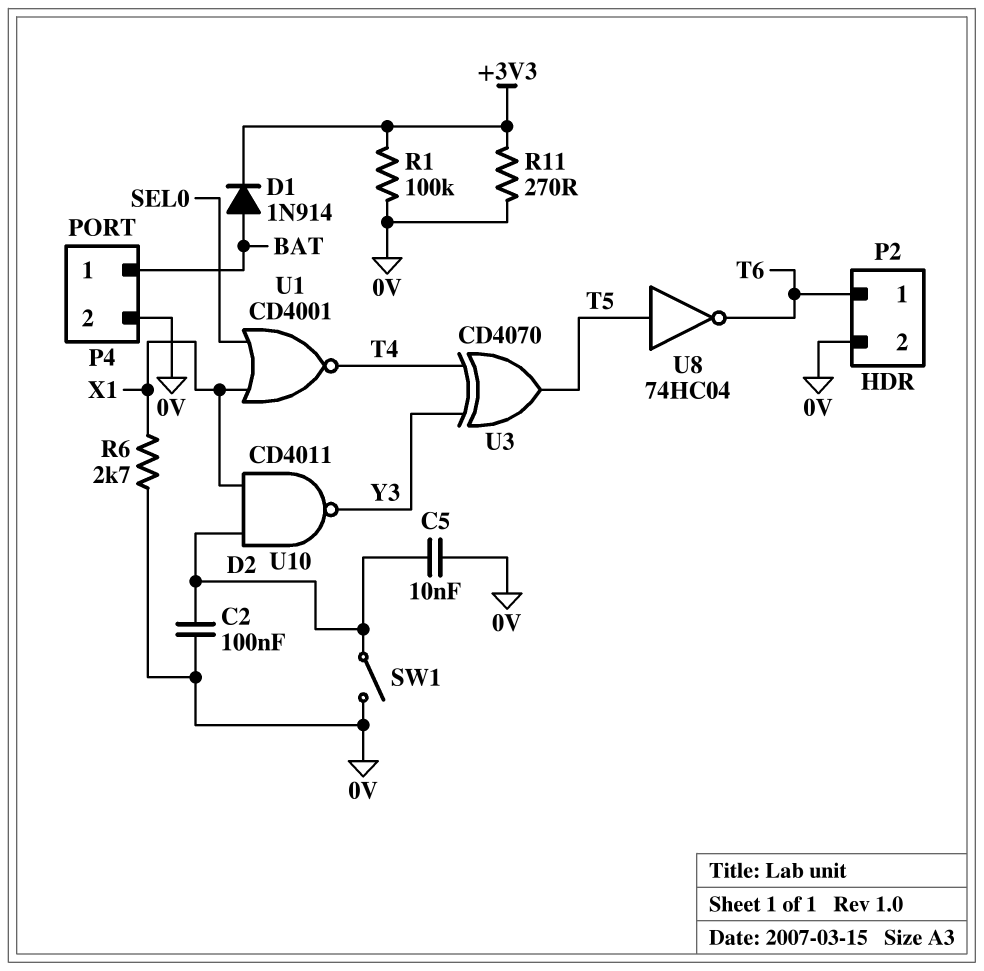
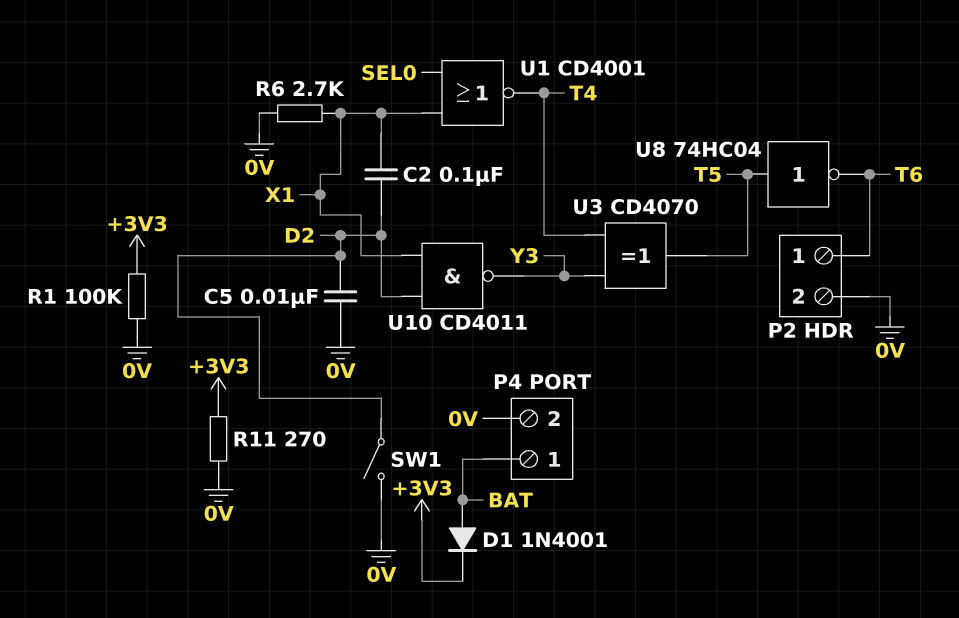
C2: 100nF (0V, D2) -> 100nF (D2, X1)
D1: diode 1N914 (A BAT, K +3V3) -> diode 1N4001 (A BAT, K +3V3)

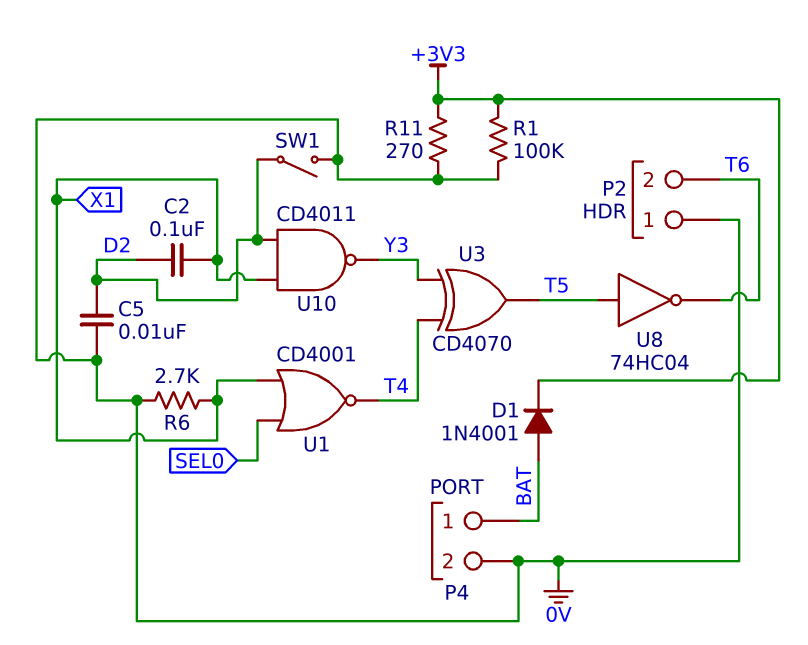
P2 pin 1: T6 -> 0V
P2 pin 2: 0V -> T6

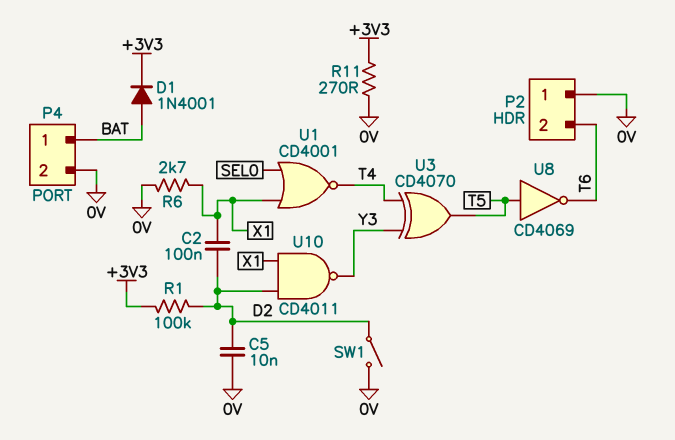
R1: 100k (+3V3, 0V) -> 100k (+3V3, D2)
U8: NOT 74HC04 (in T5, out T6) -> NOT CD4069 (in T5, out T6)

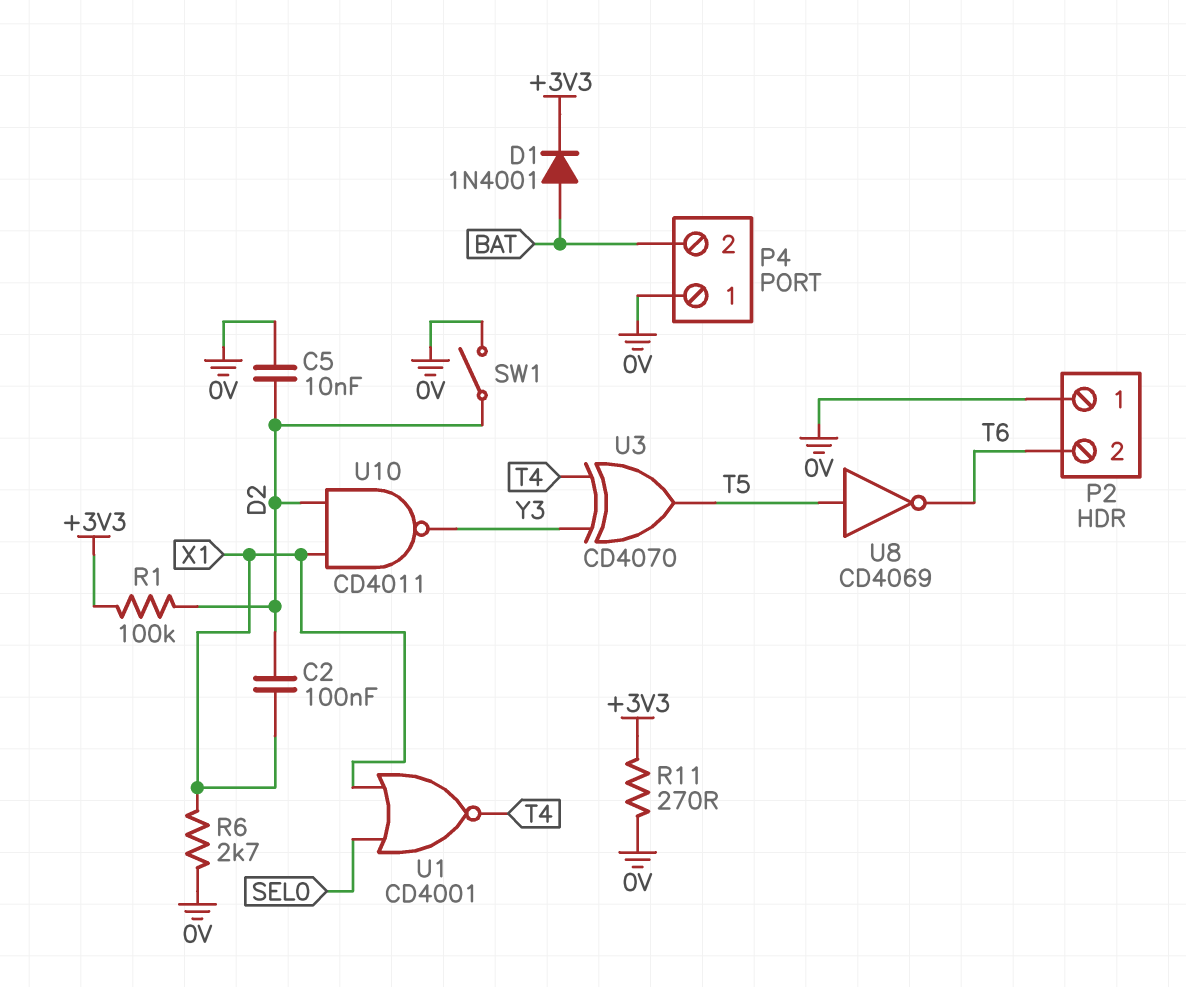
P4 pin 1: BAT -> 0V
P4 pin 2: 0V -> BAT

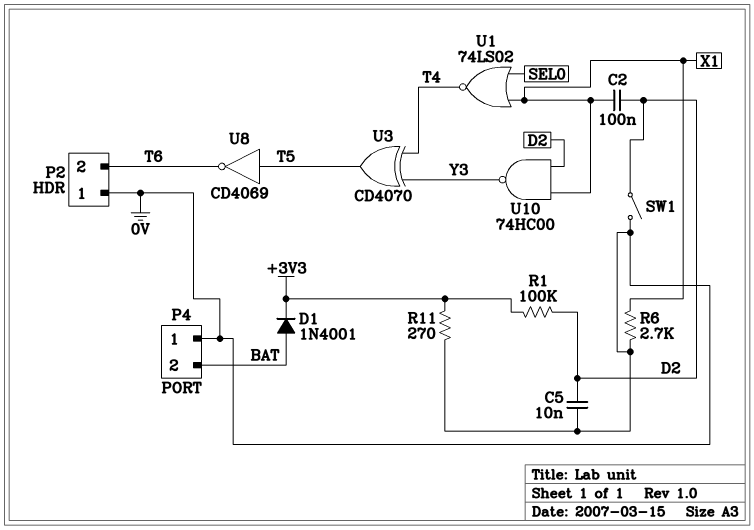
U1: NOR CD4001 (in SEL0, in X1, out T4) -> NOR 74LS02 (in SEL0, in X1, out T4)
U10: NAND CD4011 (in D2, in X1, out Y3) -> NAND 74HC00 (in D2, in X1, out Y3)

